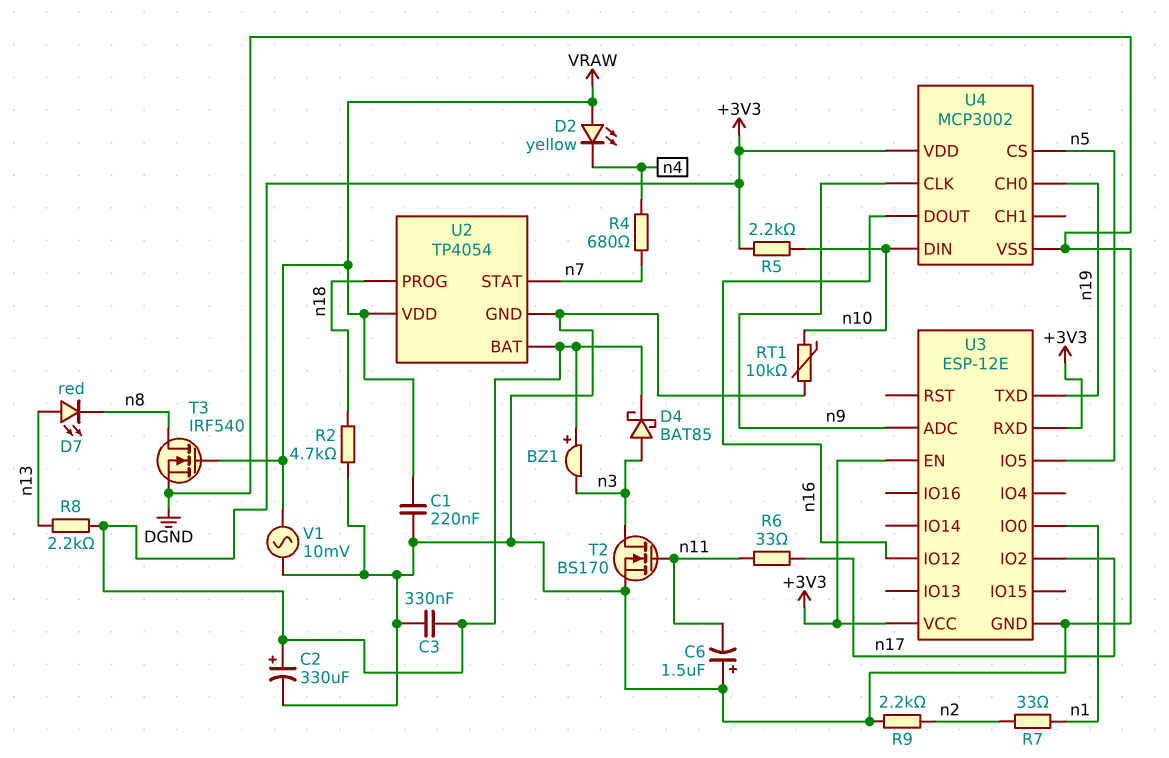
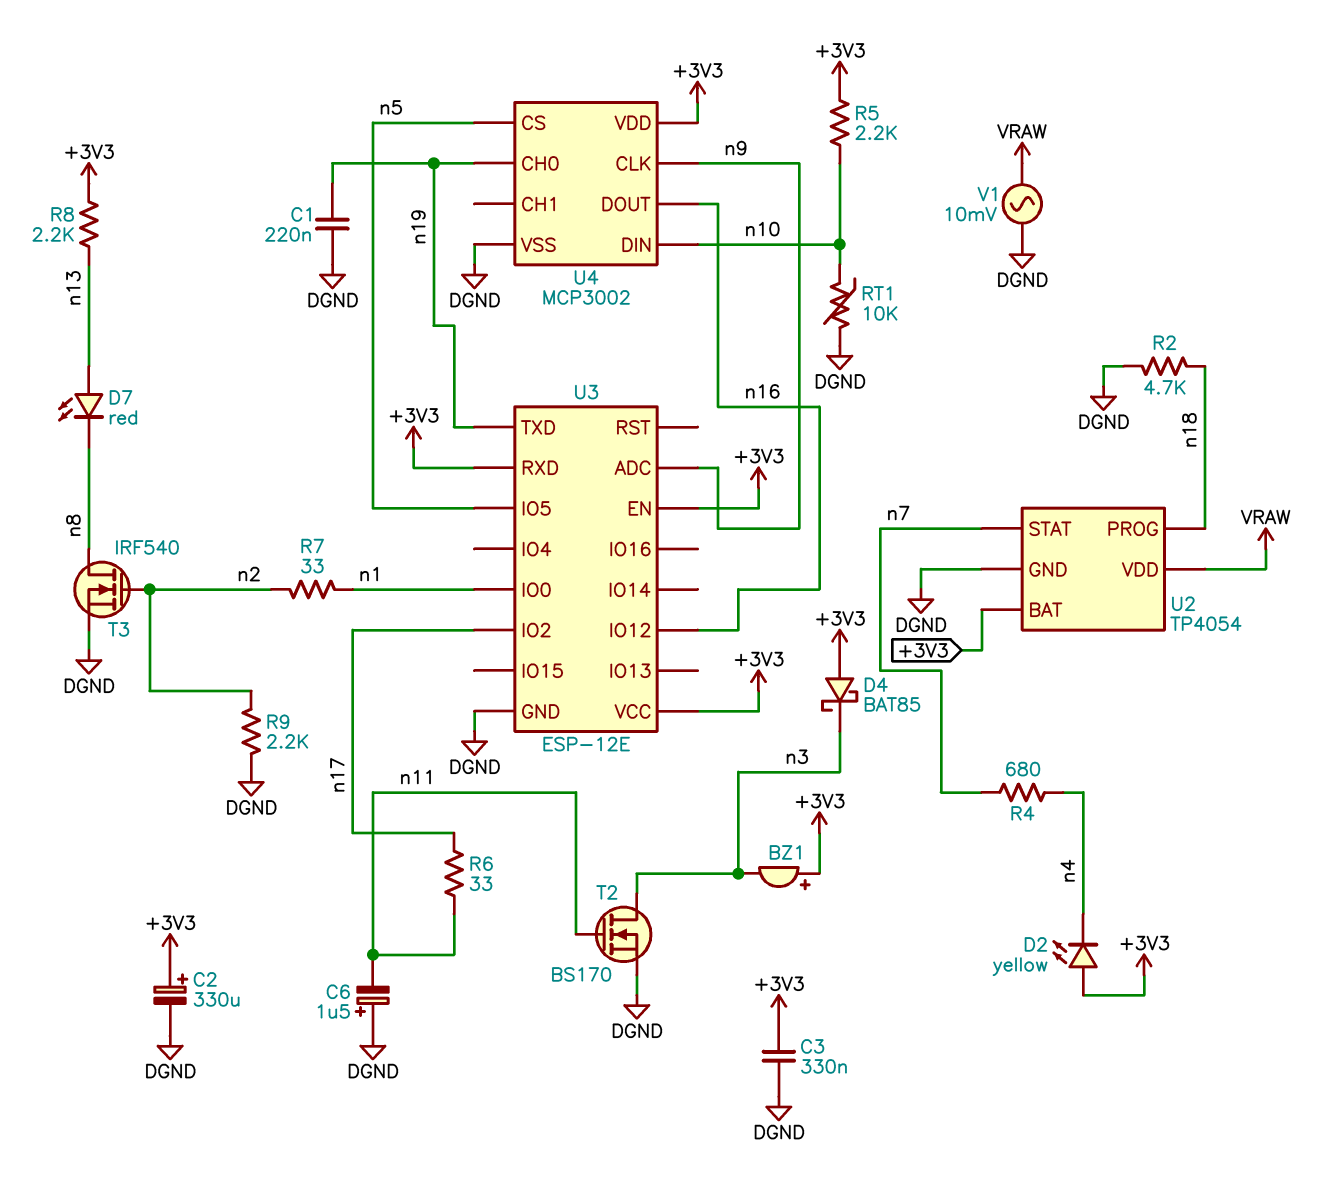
C1: 220nF (DGND, VRAW) -> 220nF (DGND, n19)
D2: LED yellow (A VRAW, K n4) -> LED yellow (A +3V3, K n4)
D4: schottky BAT85 (A n3, K +3V3) -> schottky BAT85 (A +3V3, K n3)
T3: NMOS IRF540 (G VRAW, D n8, S DGND) -> NMOS IRF540 (G n2, D n8, S DGND)

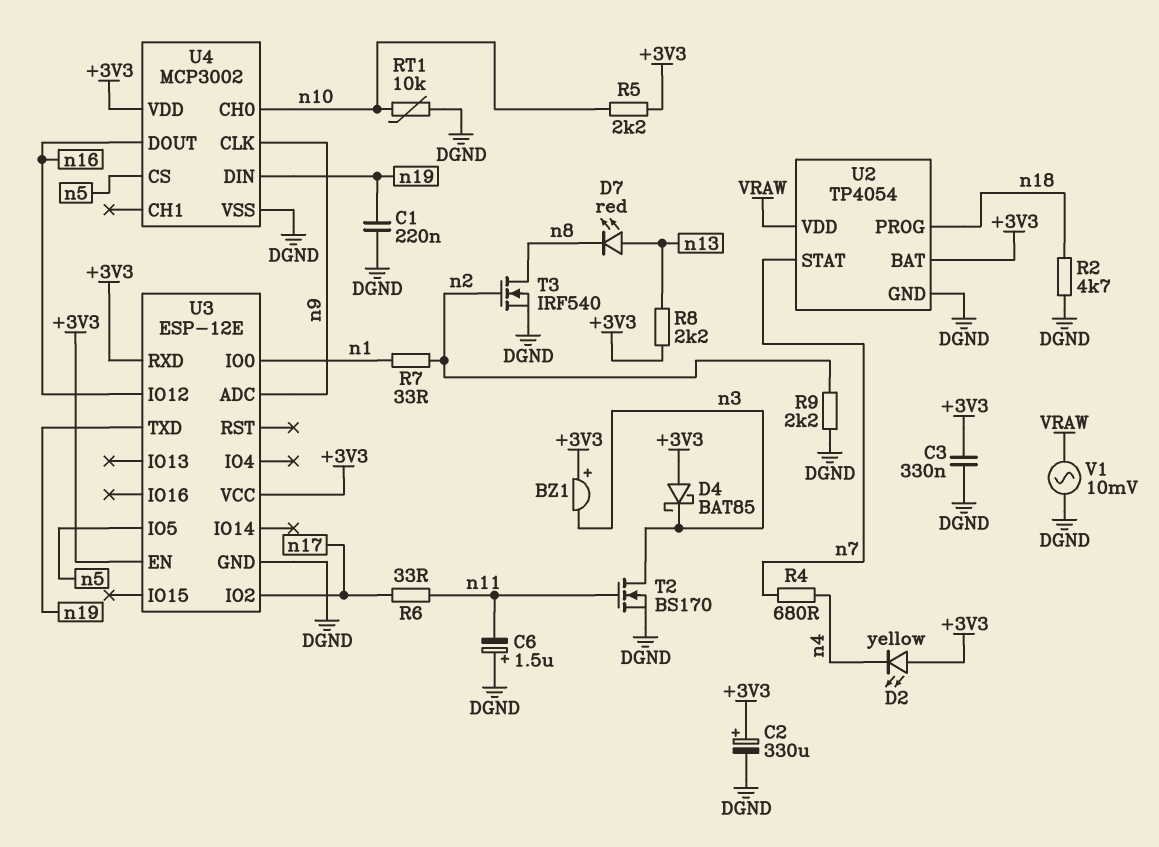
U4 pin CH0: n19 -> n10
U4 pin DIN: n10 -> n19

